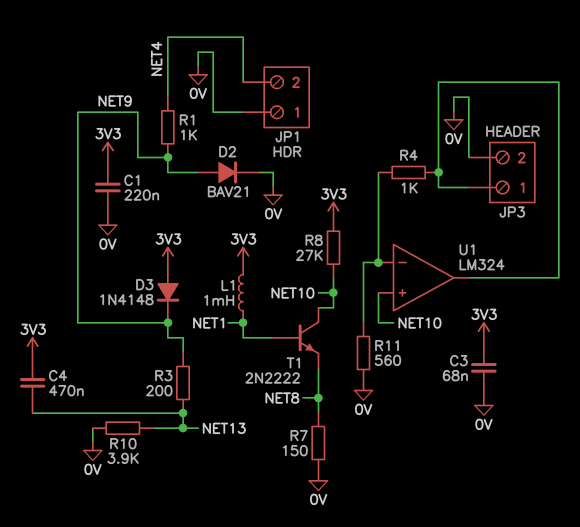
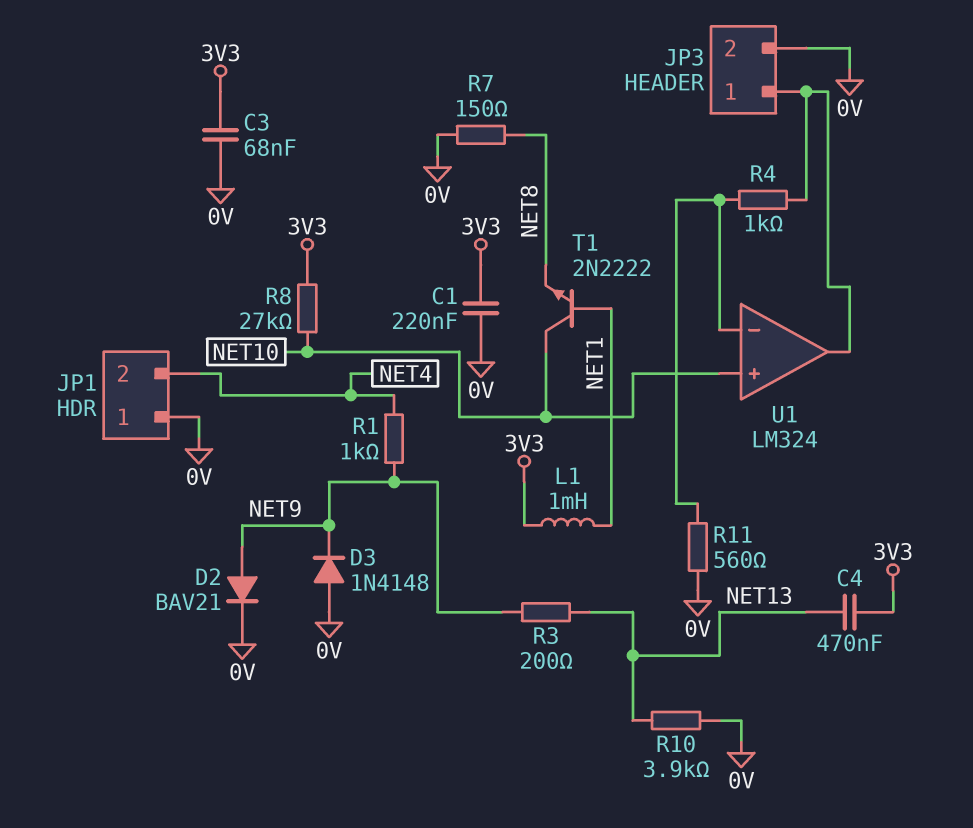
D3: diode 1N4148 (A 3V3, K NET9) -> diode 1N4148 (A 0V, K NET9)

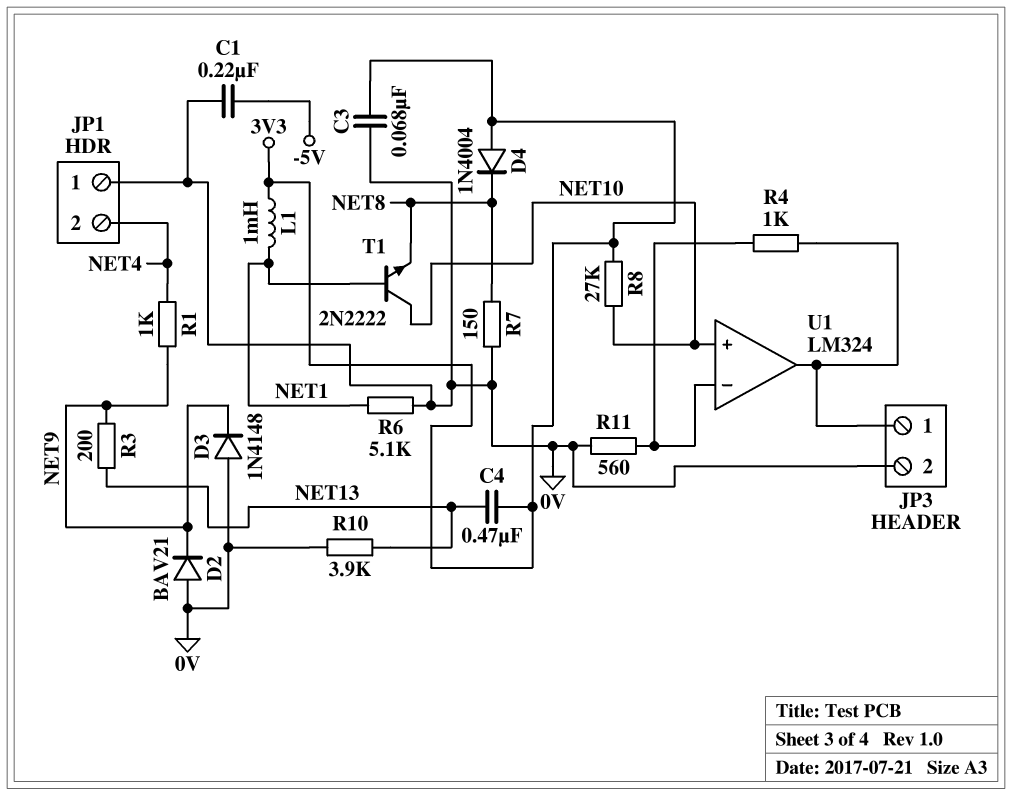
C1: 220nF (0V, 3V3) -> 220nF (-5V, 0V)
D2: diode BAV21 (A NET9, K 0V) -> diode BAV21 (A 0V, K NET9)
D4: none -> diode 1N4004 (A 3V3, K NET8)
R6: none -> 5.1k (0V, NET1)

